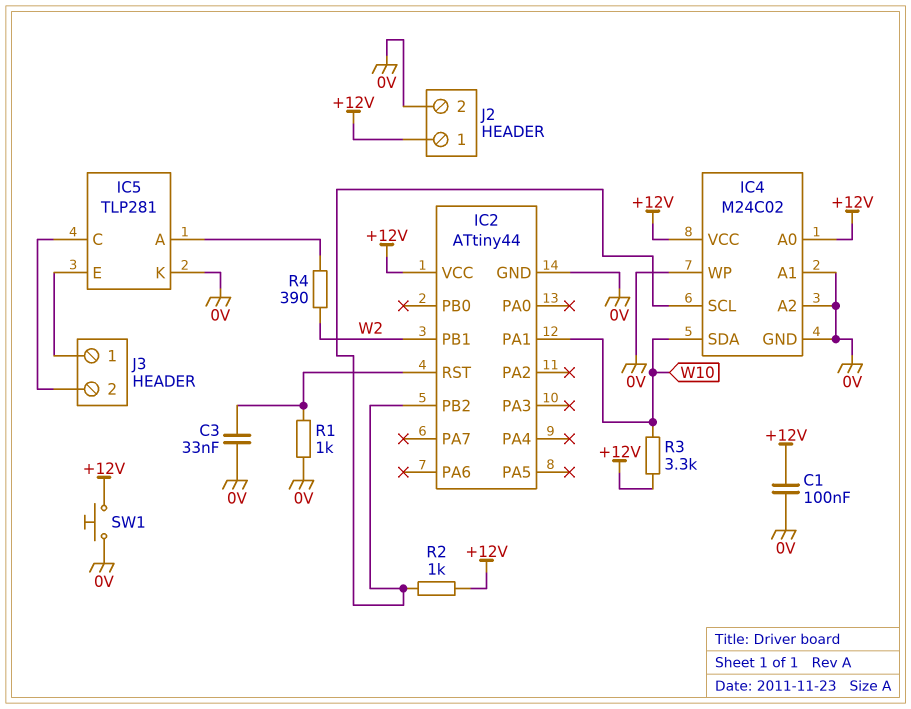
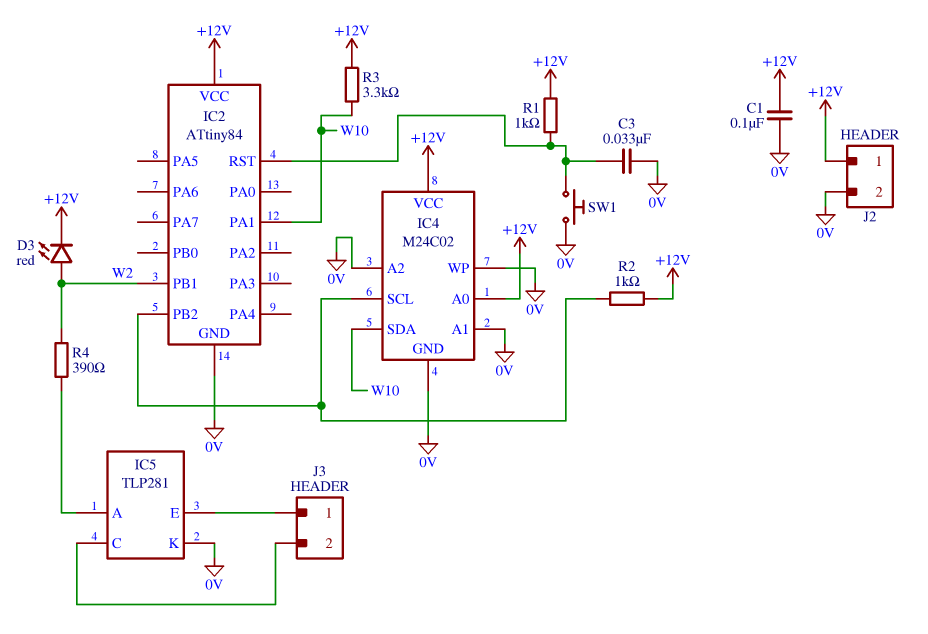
D3: none -> LED red (A W2, K +12V)
IC2: ATtiny44 -> ATtiny84
R1: 1k (0V, IC2/RST) -> 1k (+12V, IC2/RST)
SW1: button (+12V, 0V) -> button (0V, IC2/RST)

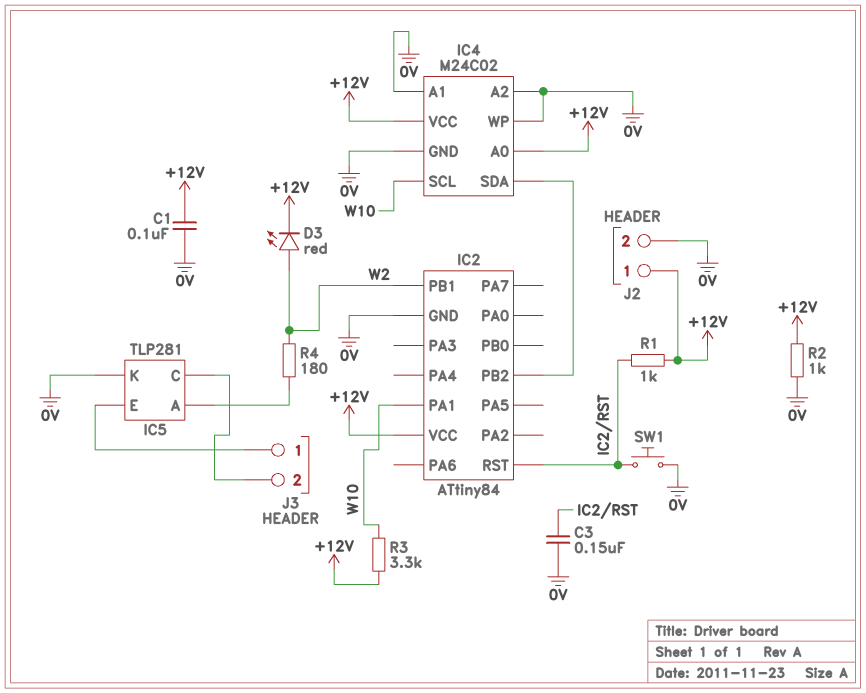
C3: 33nF (0V, IC2/RST) -> 150nF (0V, IC2/RST)
IC4 pin SCL: IC2/PB2 -> W10
IC4 pin SDA: W10 -> IC2/PB2
R2: 1k (+12V, IC2/PB2) -> 1k (+12V, 0V)
R4: 390 (IC5/A, W2) -> 180 (IC5/A, W2)

